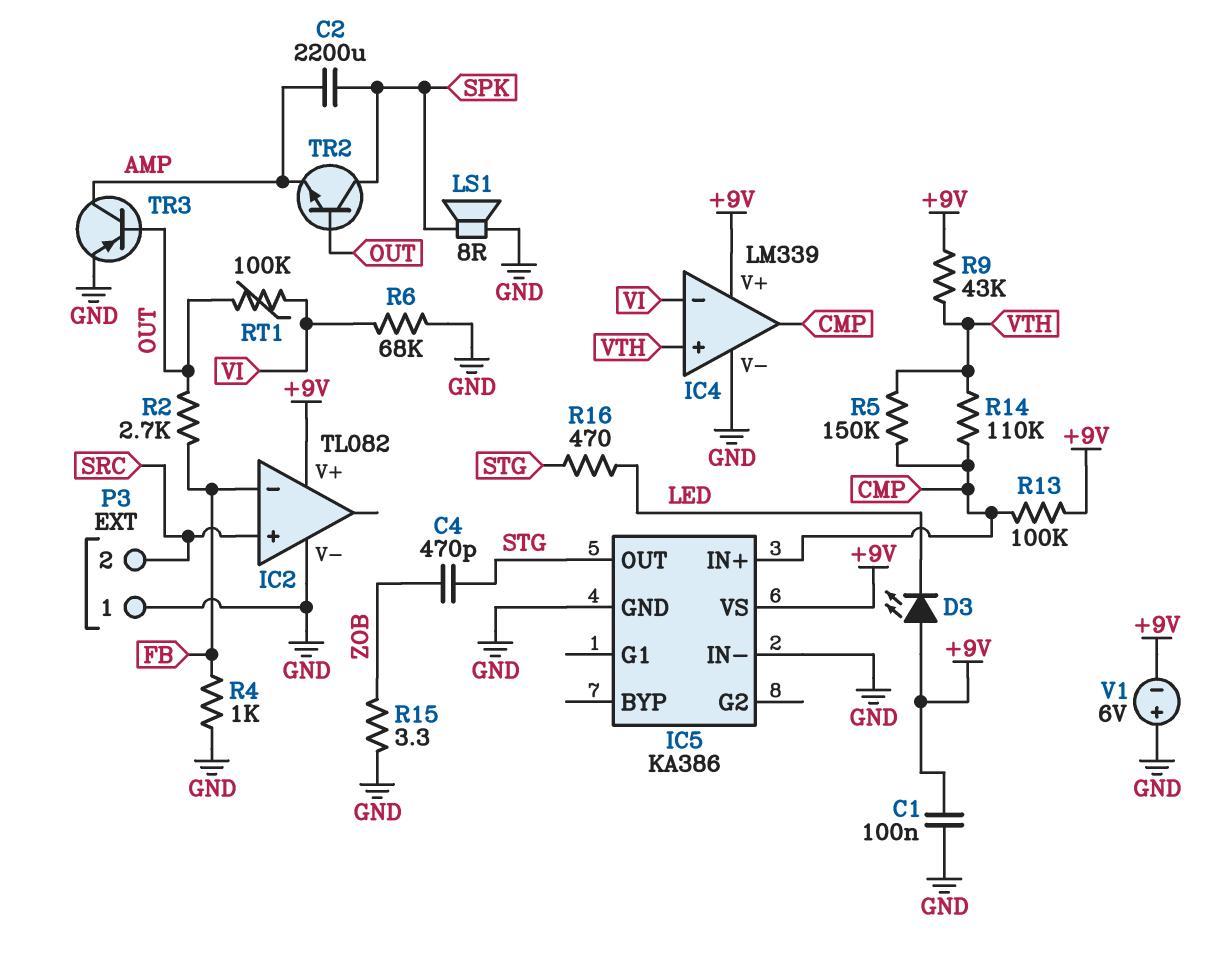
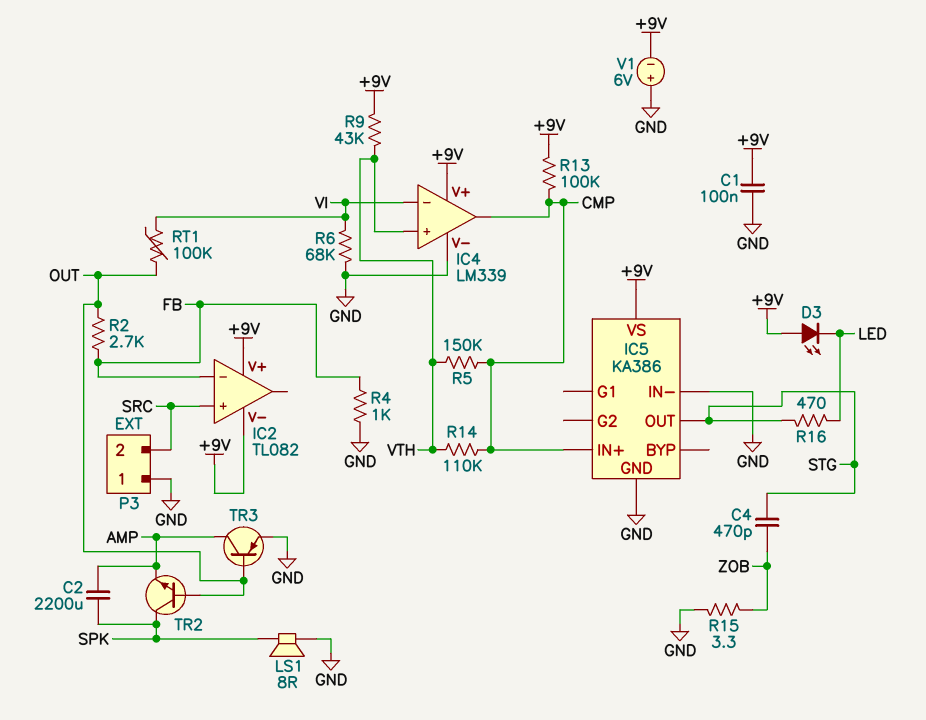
IC2 pin V-: GND -> +9V

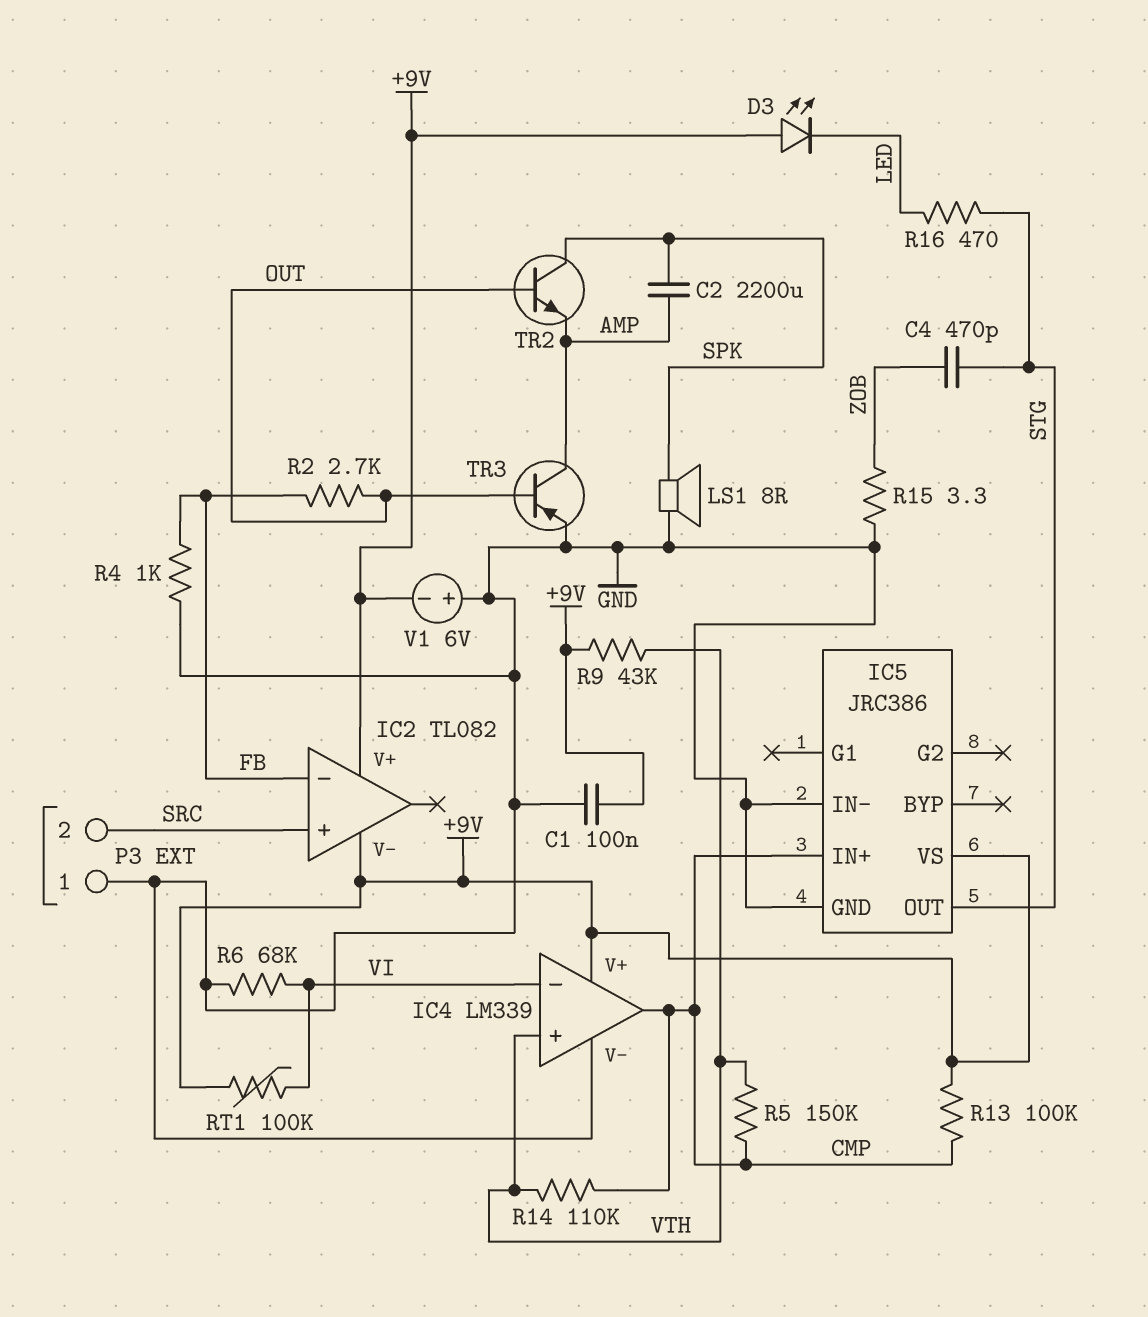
IC5: KA386 -> JRC386
RT1: 100k (OUT, VI) -> 100k (+9V, VI)

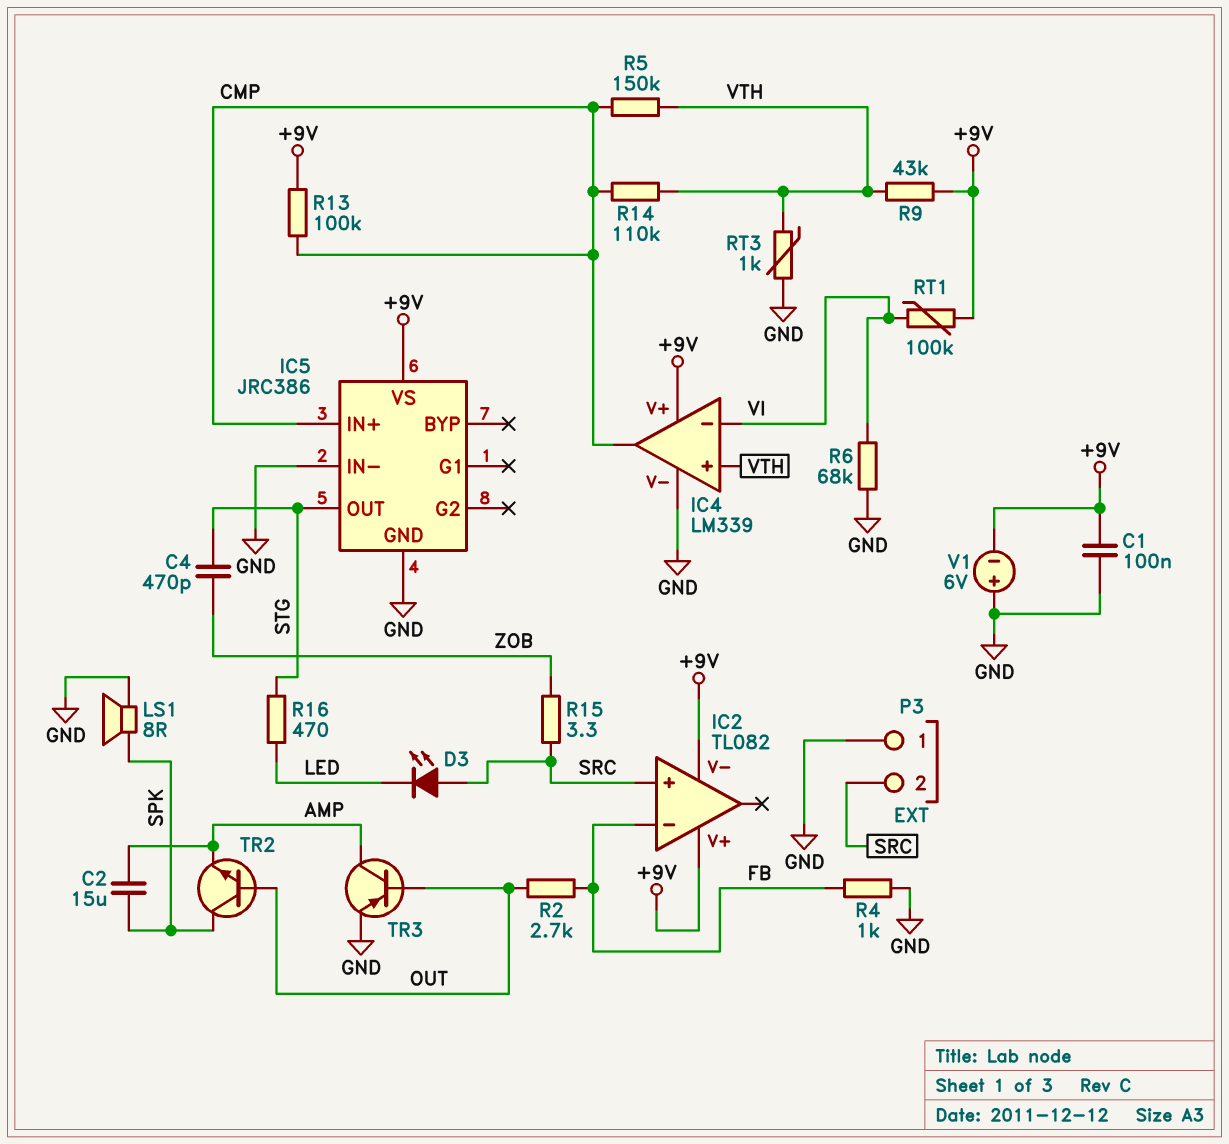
C2: 2200uF (AMP, SPK) -> 15uF (AMP, SPK)
D3: LED (A +9V, K LED) -> LED (A SRC, K LED)
R15: 3.3 (GND, ZOB) -> 3.3 (SRC, ZOB)
RT3: none -> 1k (GND, VTH)

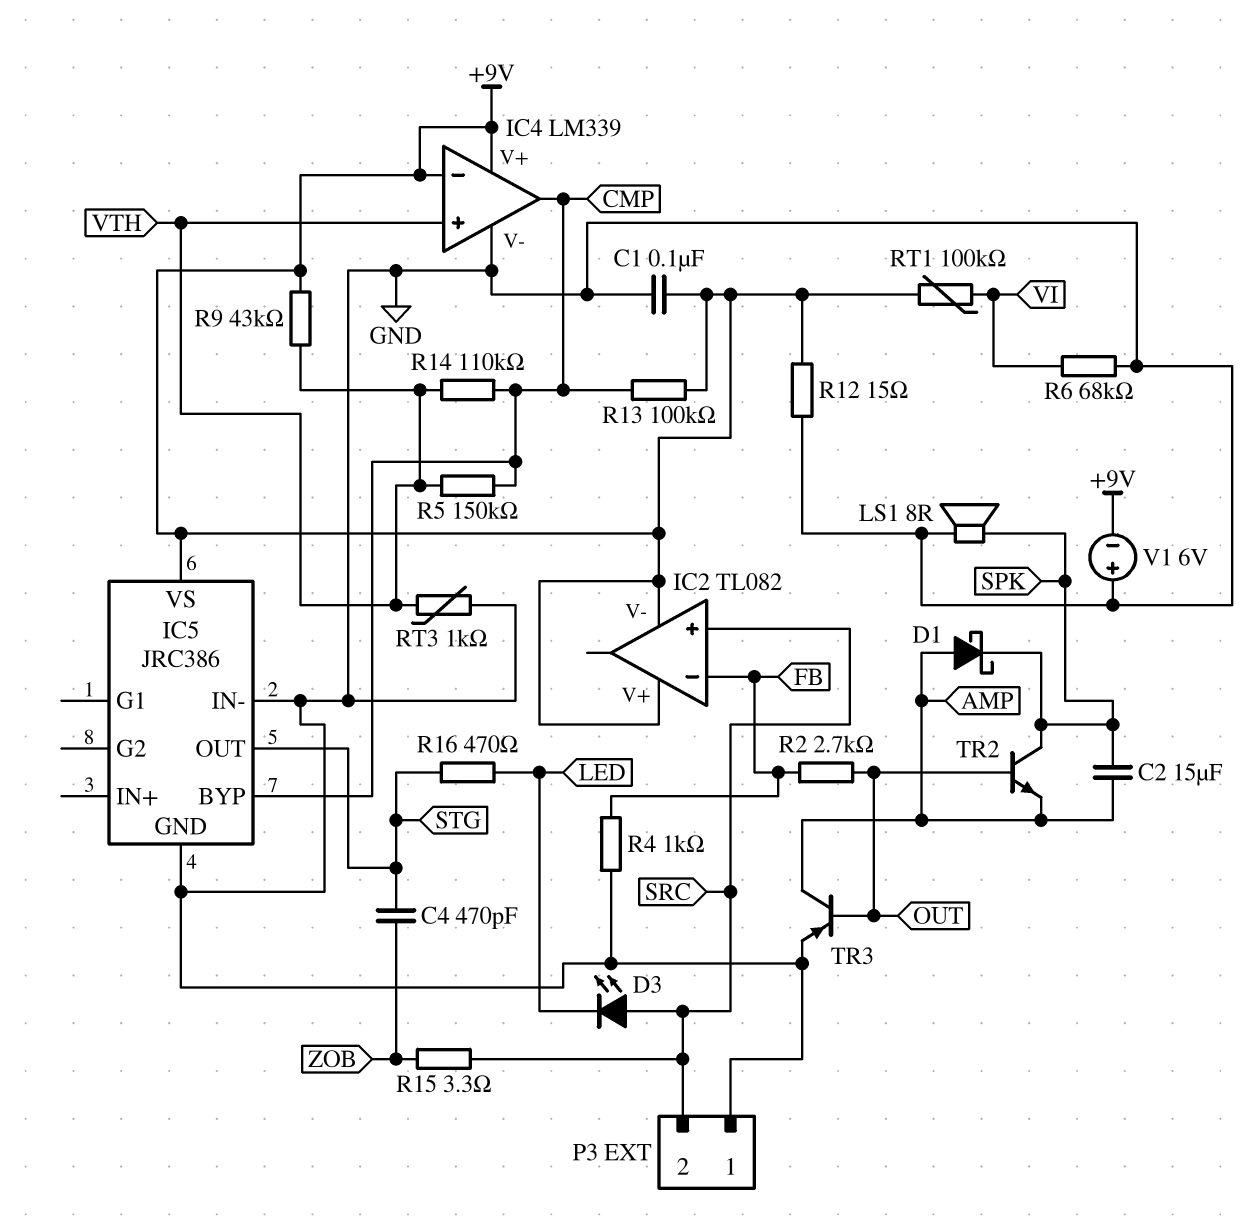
D1: none -> schottky (A AMP, K SPK)
IC4 pin in-: VI -> +9V
IC5 pin BYP: none -> CMP
IC5 pin IN+: CMP -> none
R12: none -> 15 (+9V, GND)

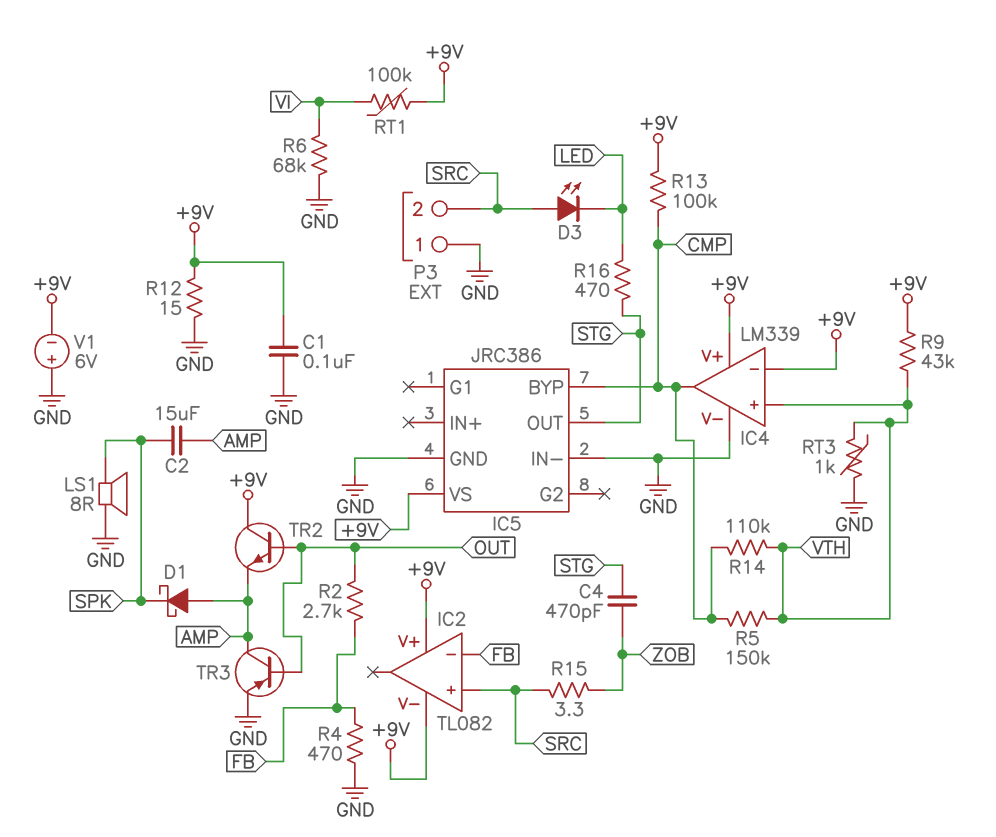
R4: 1k (FB, GND) -> 470 (FB, GND)
TR2: NPN (B OUT, C SPK, E AMP) -> NPN (B OUT, C +9V, E AMP)

